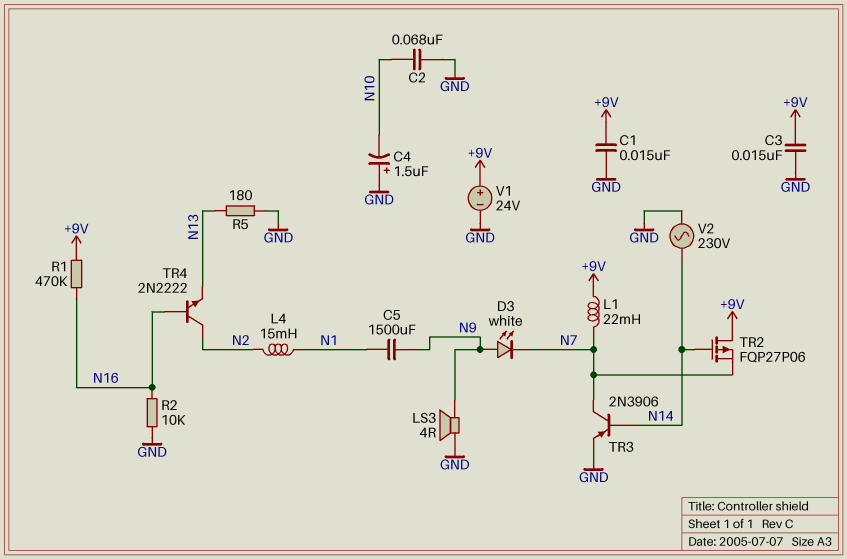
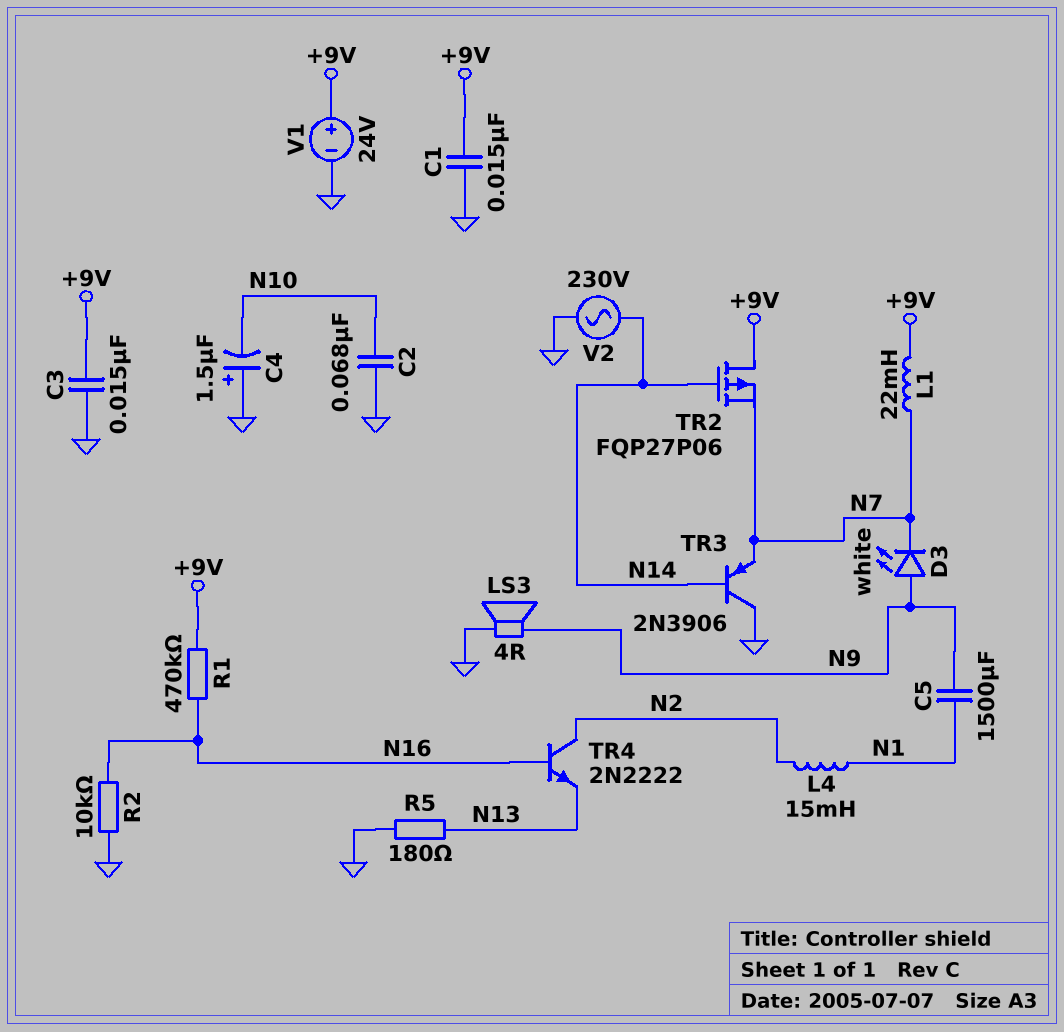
TR3: PNP 2N3906 (B N14, C N7, E GND) -> PNP 2N3906 (B N14, C GND, E N7)

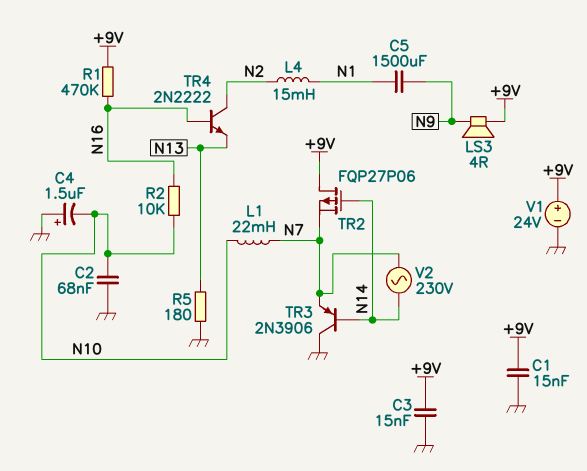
D3: LED white (A N9, K N7) -> none
L1: 22mH (+9V, N7) -> 22mH (N7, N10)
LS3: speaker 4R (GND, N9) -> speaker 4R (+9V, N9)
R2: 10k (GND, N16) -> 10k (N10, N16)
V2: AC 230V (GND, N14) -> AC 230V (N7, N14)

